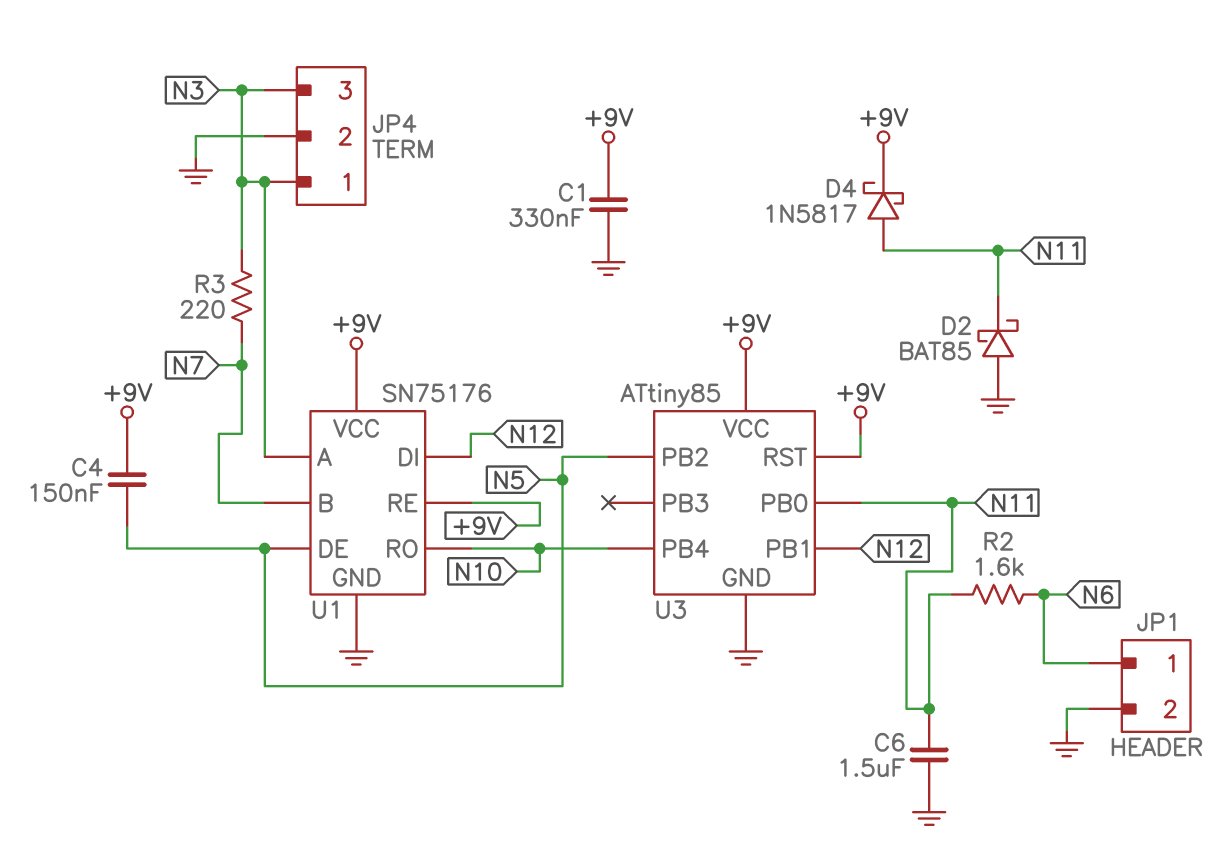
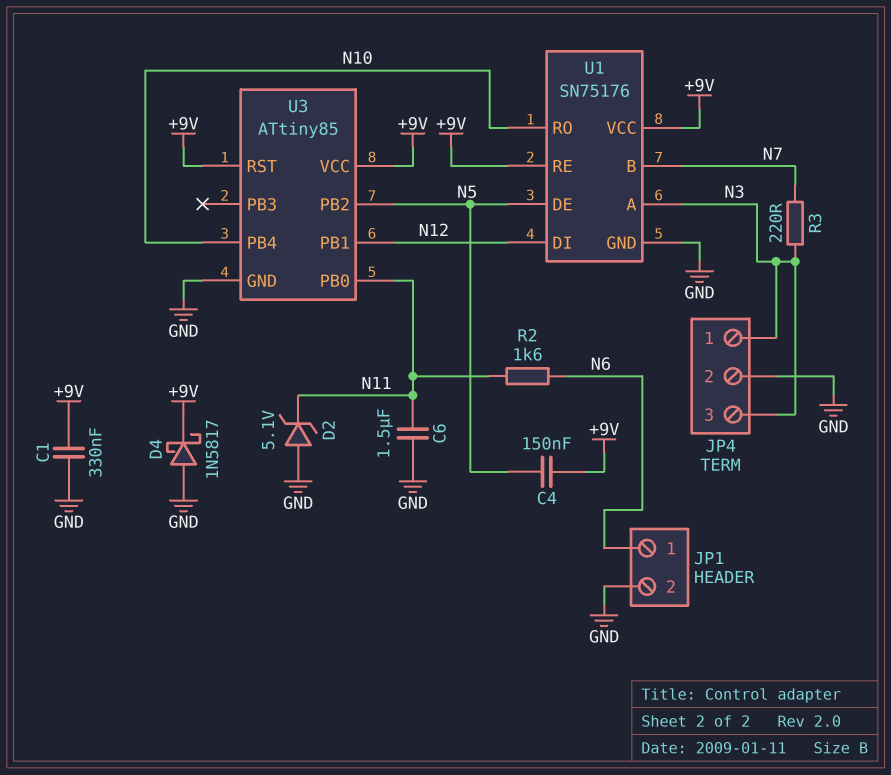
D2: schottky BAT85 (A GND, K N11) -> zener 5.1V (A GND, K N11)
D4: schottky 1N5817 (A N11, K +9V) -> schottky 1N5817 (A GND, K +9V)

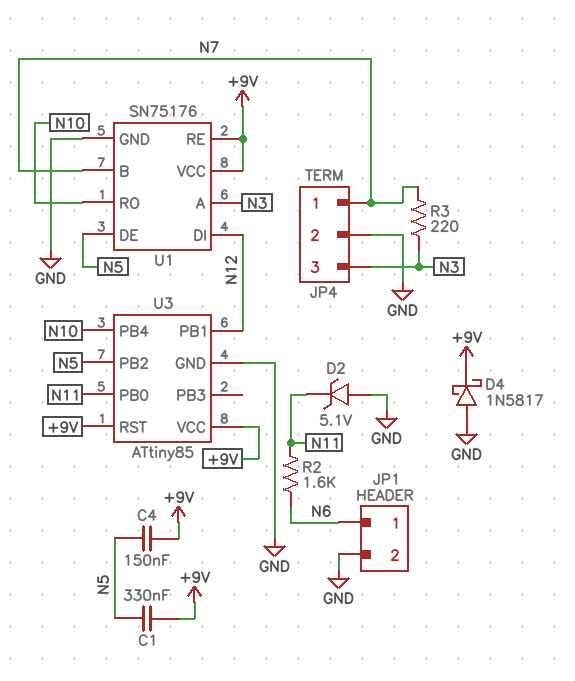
C1: 330nF (+9V, GND) -> 330nF (+9V, N5)
C6: 1.5uF (GND, N11) -> none
JP4 pin 1: N3 -> N7

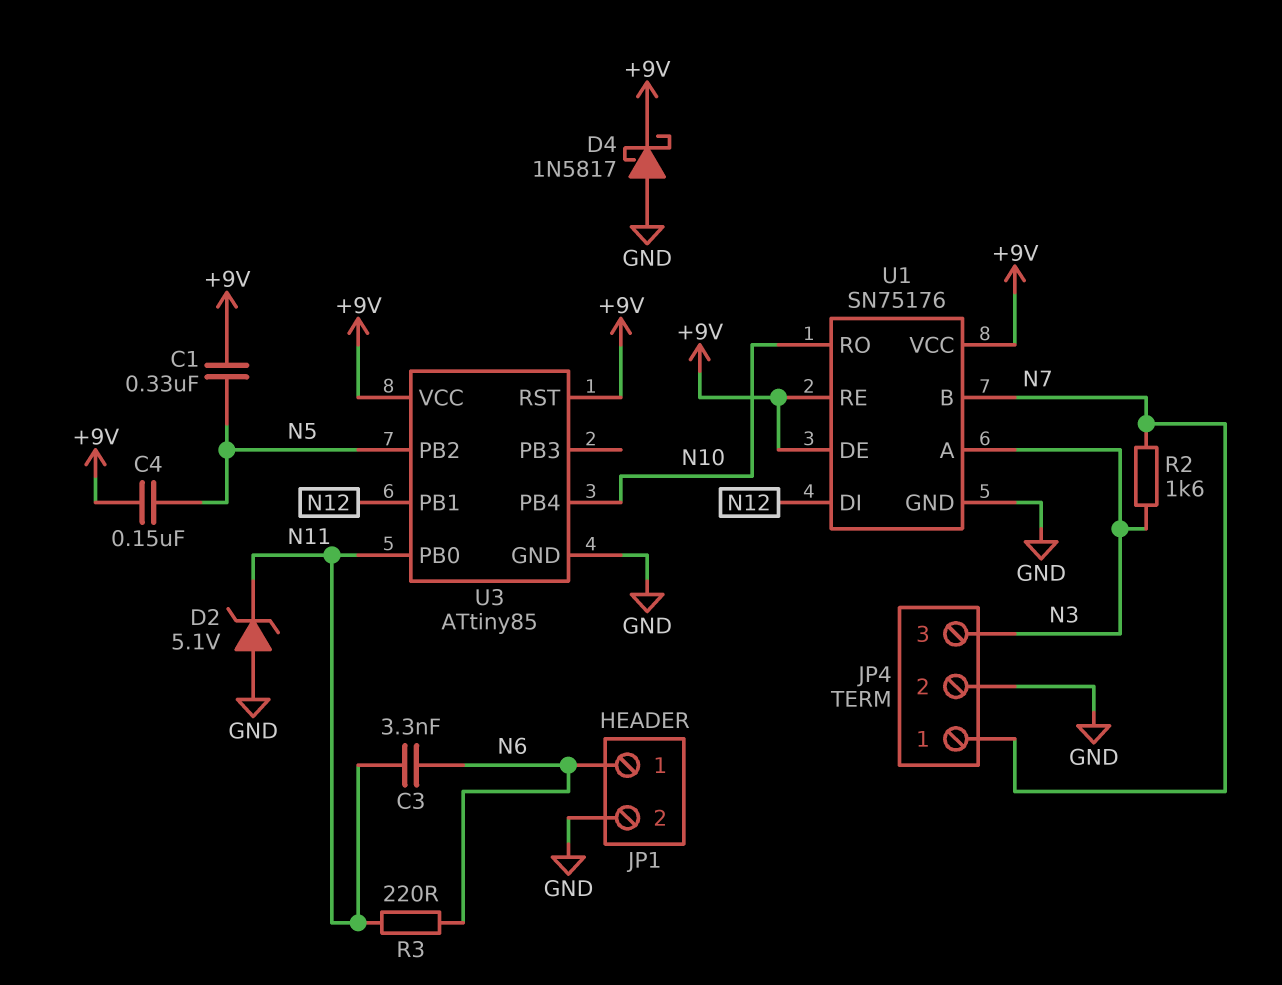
C3: none -> 3.3nF (N6, N11)
R2: 1.6k (N6, N11) -> 1.6k (N3, N7)
R3: 220 (N3, N7) -> 220 (N6, N11)
U1 pin DE: N5 -> +9V

